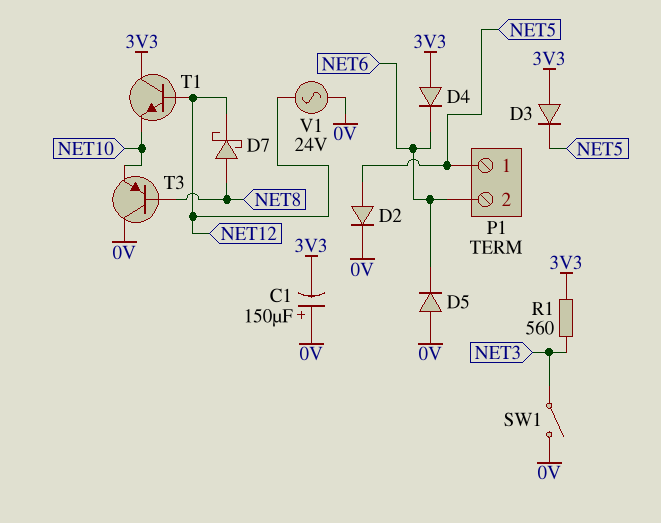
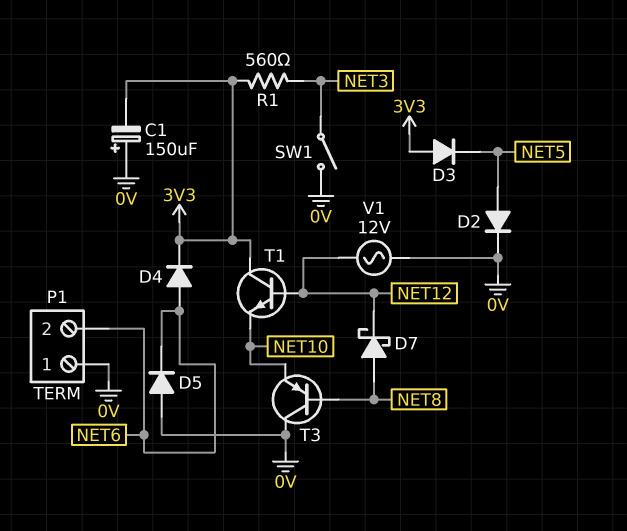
D4: diode (A 3V3, K NET6) -> diode (A NET6, K 3V3)
P1 pin 1: NET5 -> 0V
V1: AC 24V (0V, NET12) -> AC 12V (0V, NET12)

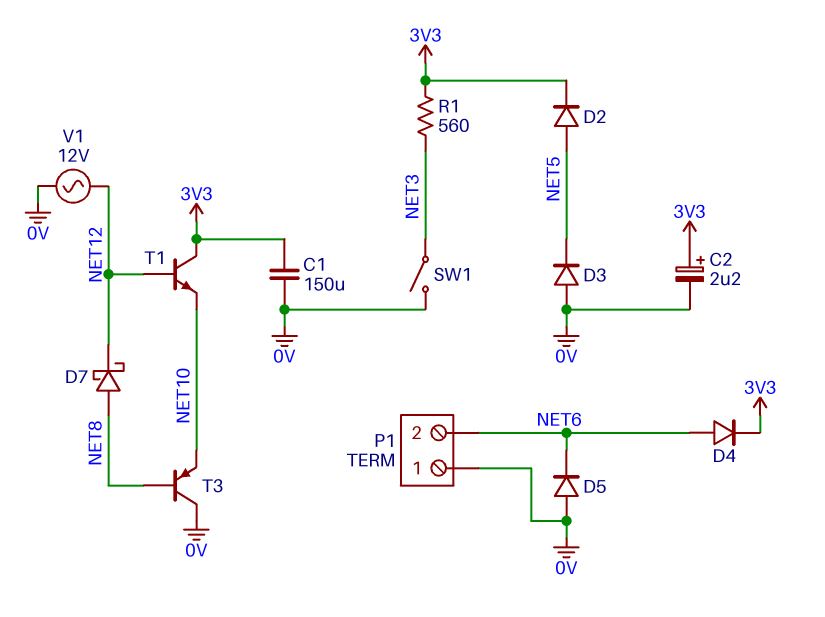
C1: 150uF (plus 0V, minus 3V3) -> 150uF (0V, 3V3)
C2: none -> 2.2uF (plus 3V3, minus 0V)
D2: diode (A NET5, K 0V) -> diode (A NET5, K 3V3)
D3: diode (A 3V3, K NET5) -> diode (A 0V, K NET5)

